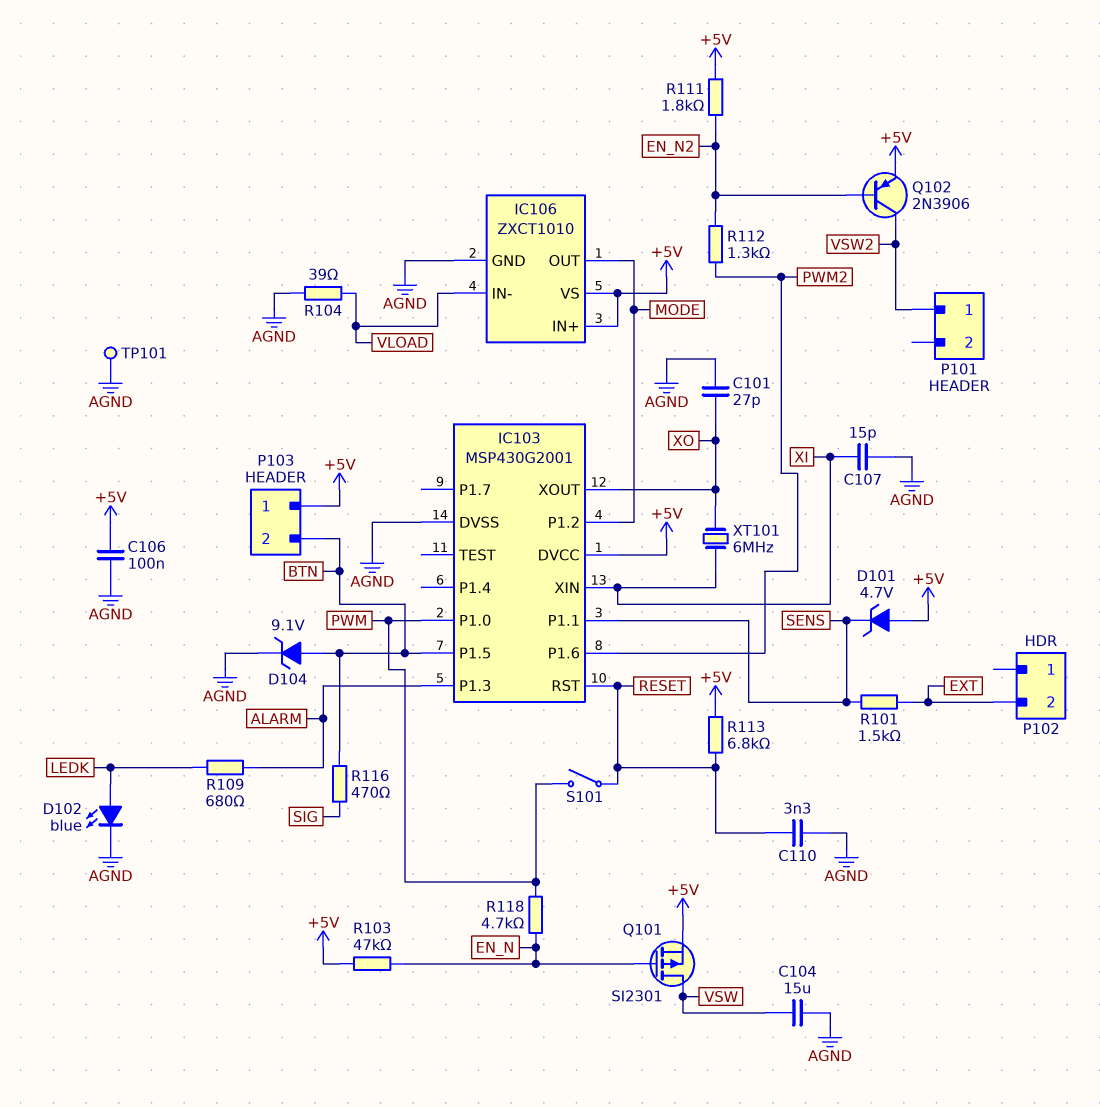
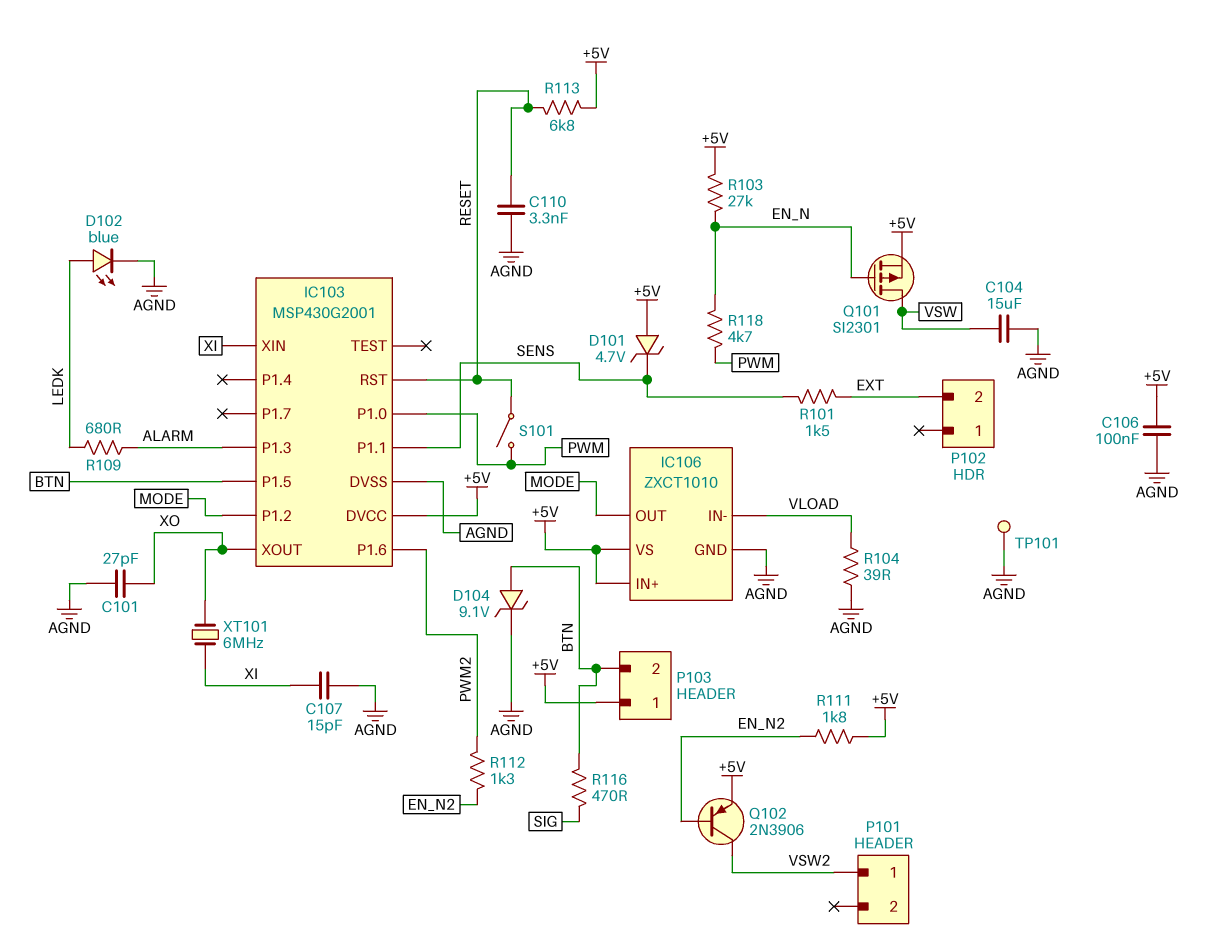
R103: 47k (+5V, EN_N) -> 27k (+5V, EN_N)

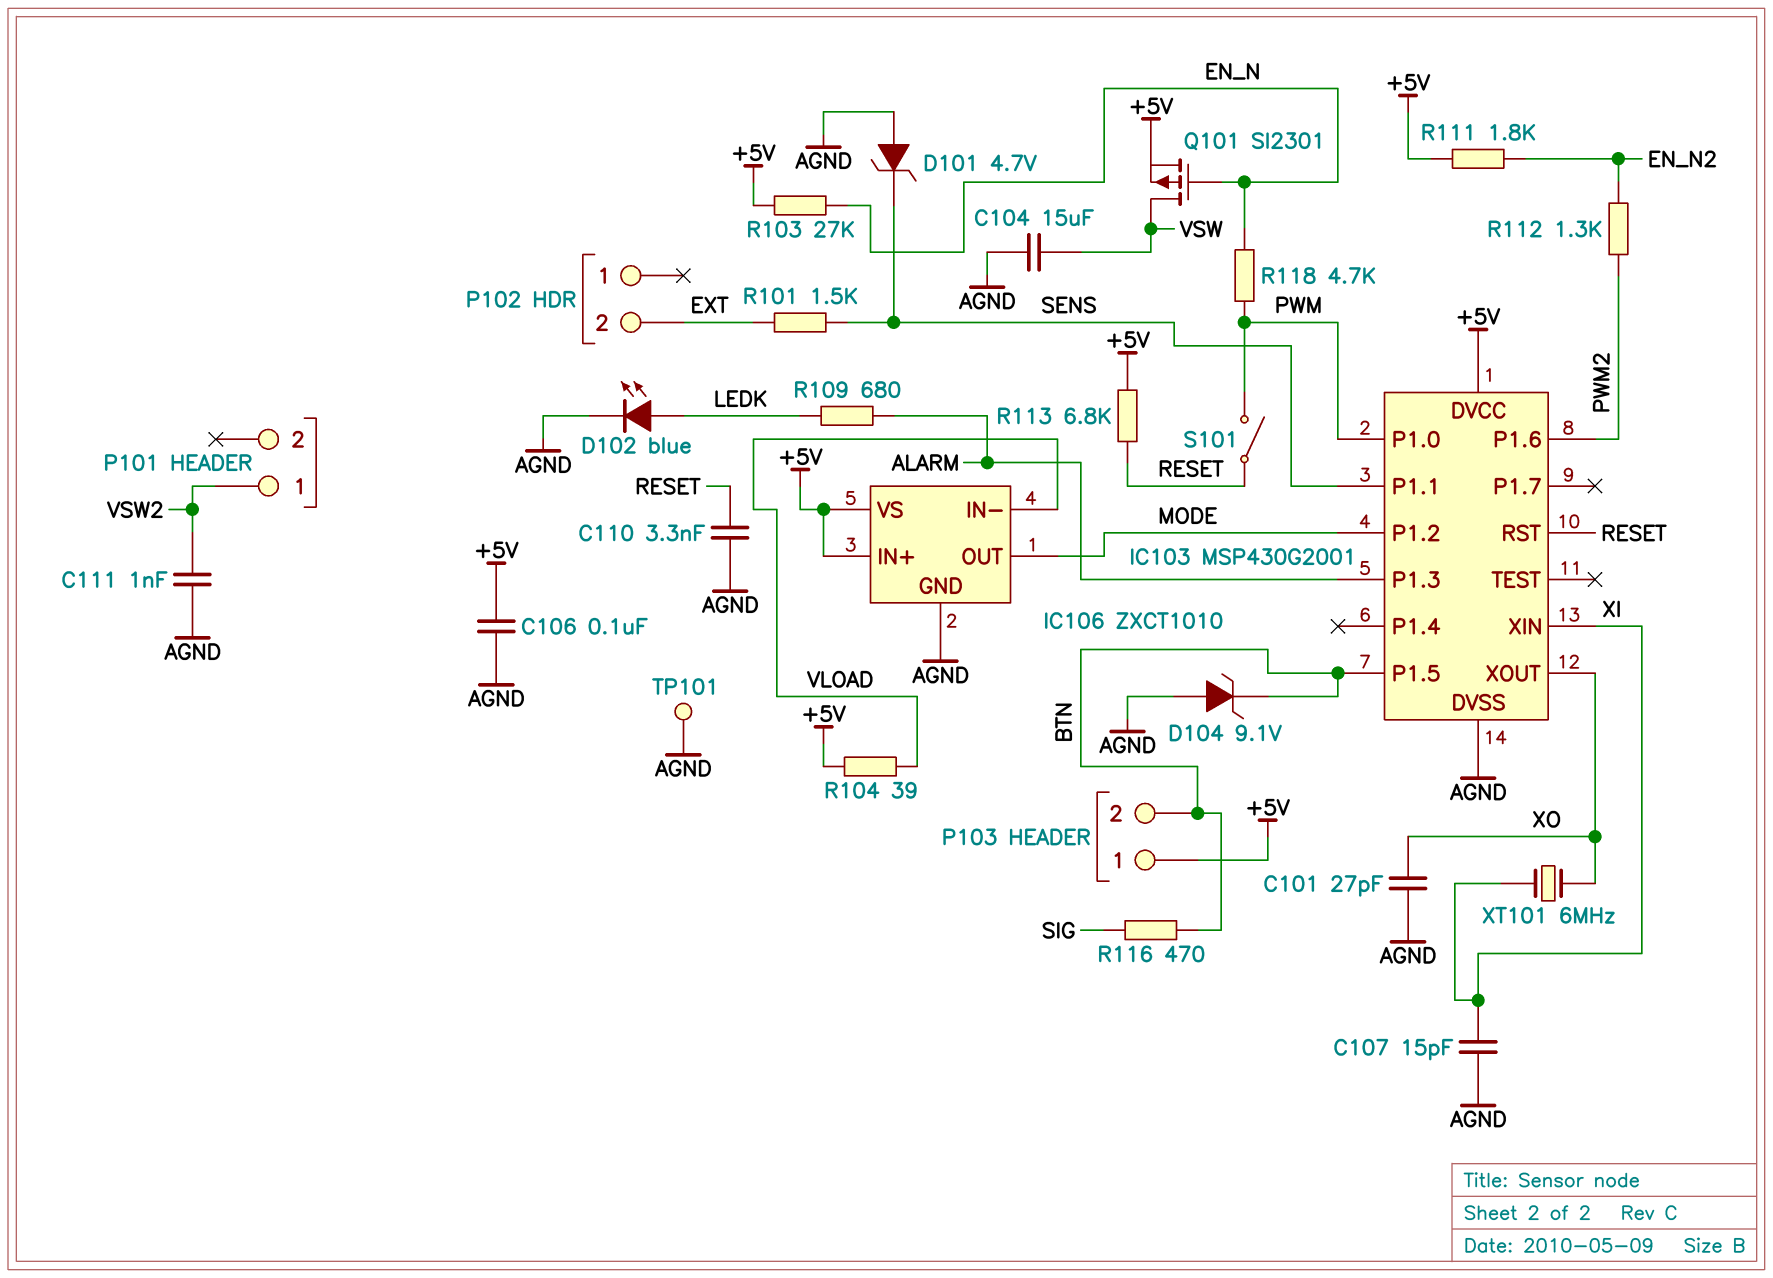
C111: none -> 1nF (AGND, VSW2)
D101: zener 4.7V (A +5V, K SENS) -> zener 4.7V (A AGND, K SENS)
D104: zener 9.1V (A BTN, K AGND) -> zener 9.1V (A AGND, K BTN)
Q102: PNP 2N3906 (B EN_N2, C VSW2, E +5V) -> none
R104: 39 (AGND, VLOAD) -> 39 (+5V, VLOAD)

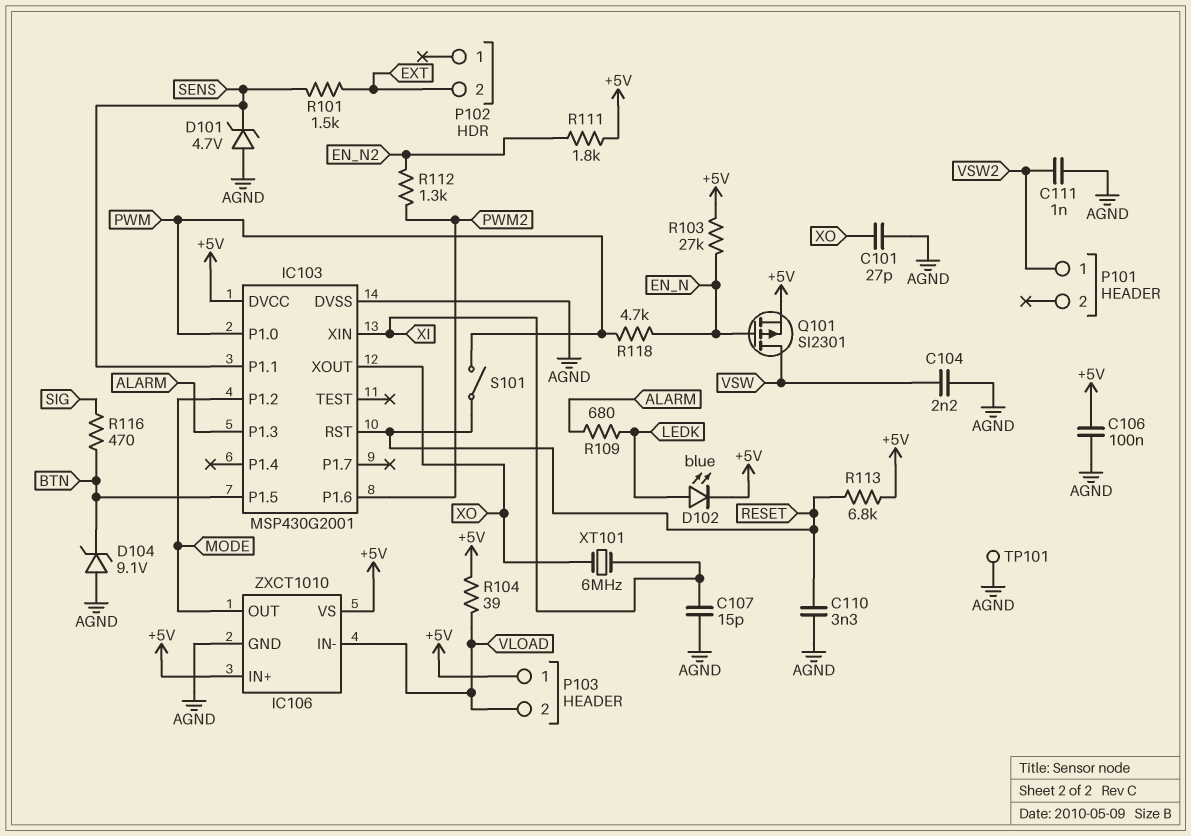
C104: 15uF (AGND, VSW) -> 2.2nF (AGND, VSW)
D102: LED blue (A LEDK, K AGND) -> LED blue (A LEDK, K +5V)
P103 pin 2: BTN -> VLOAD

